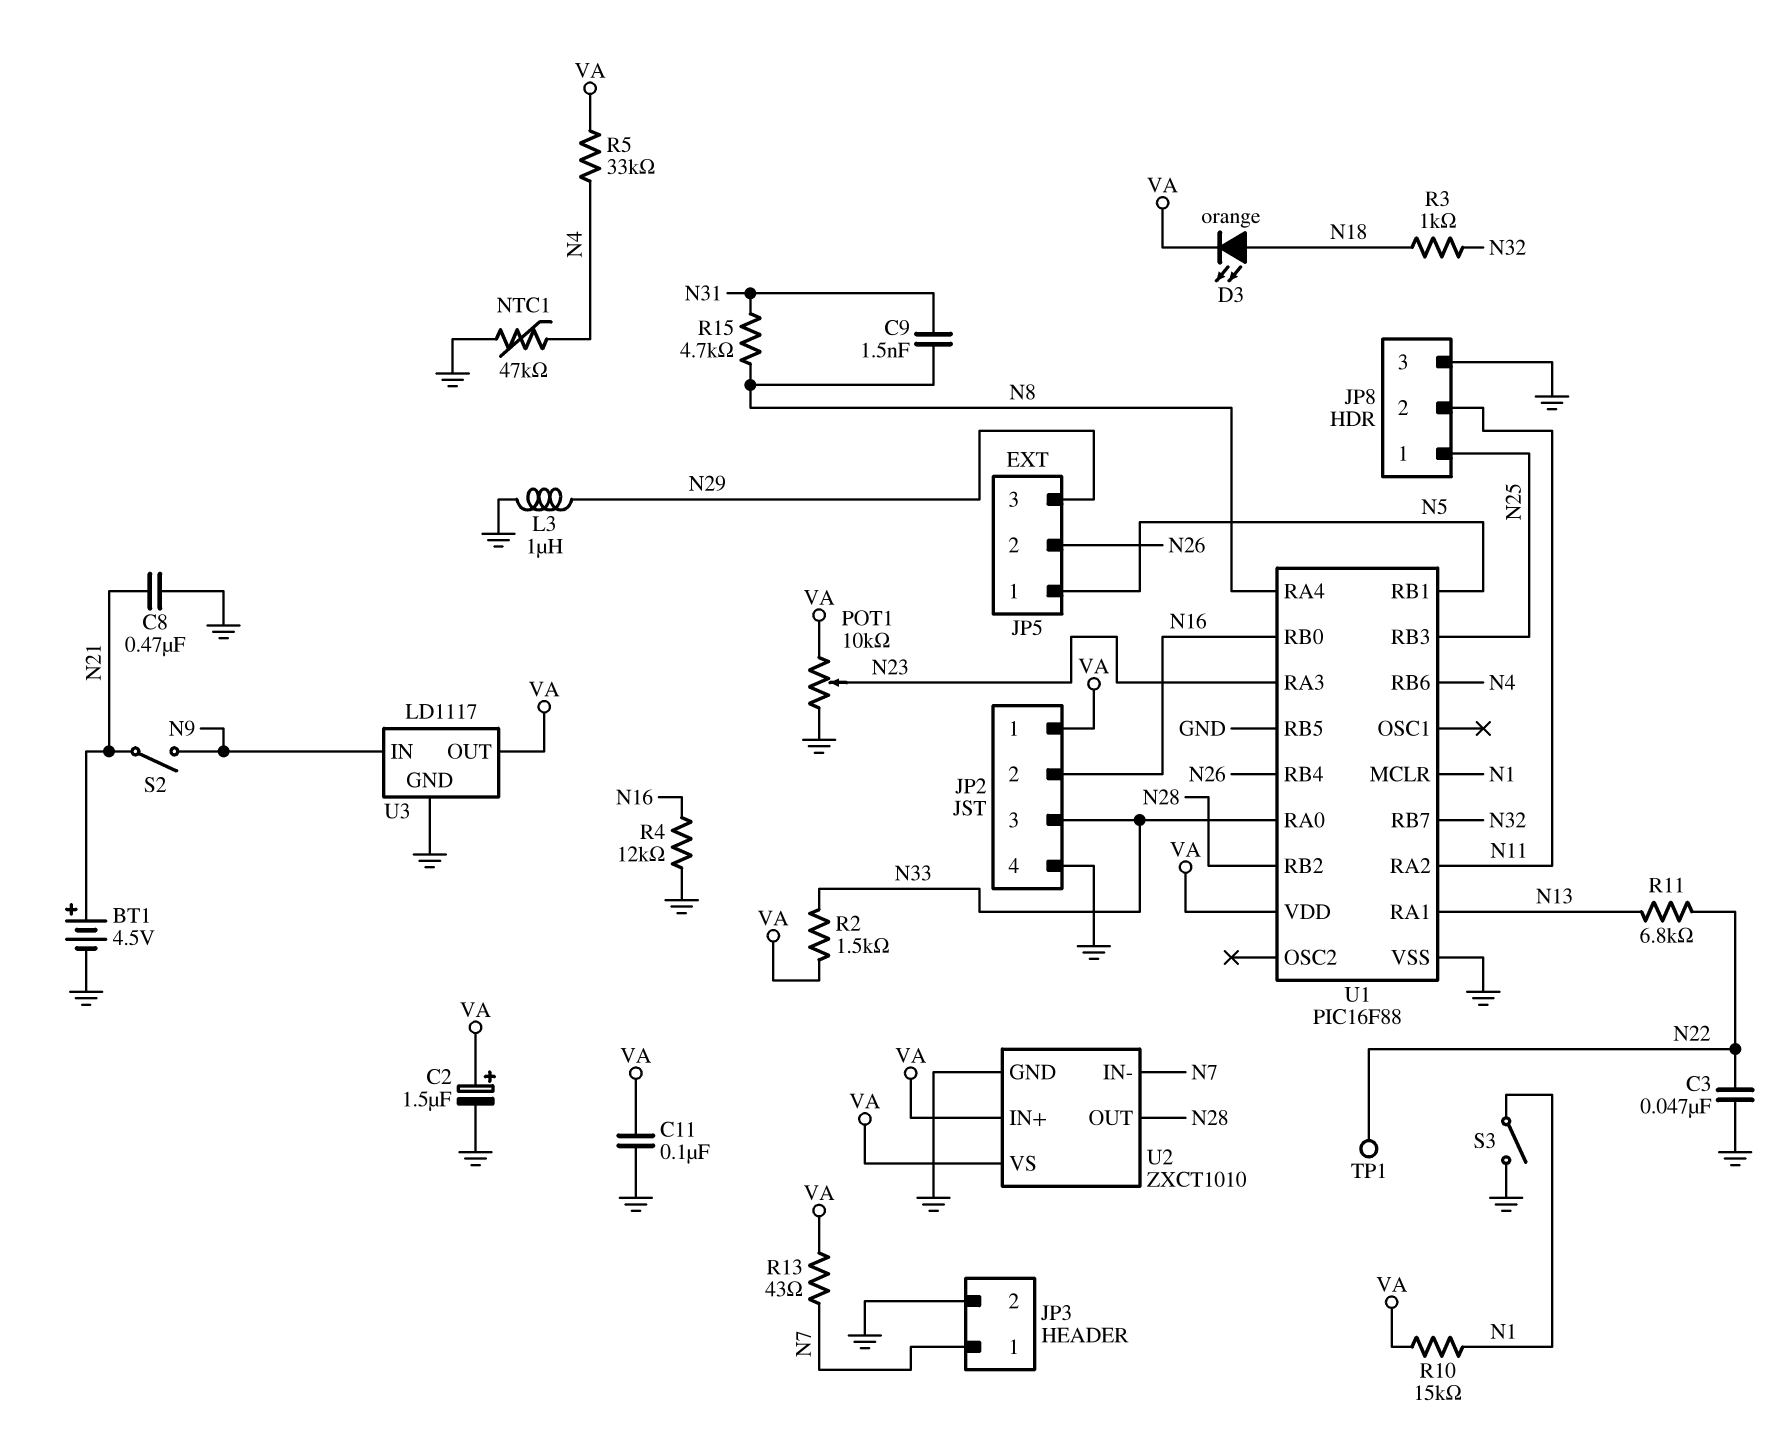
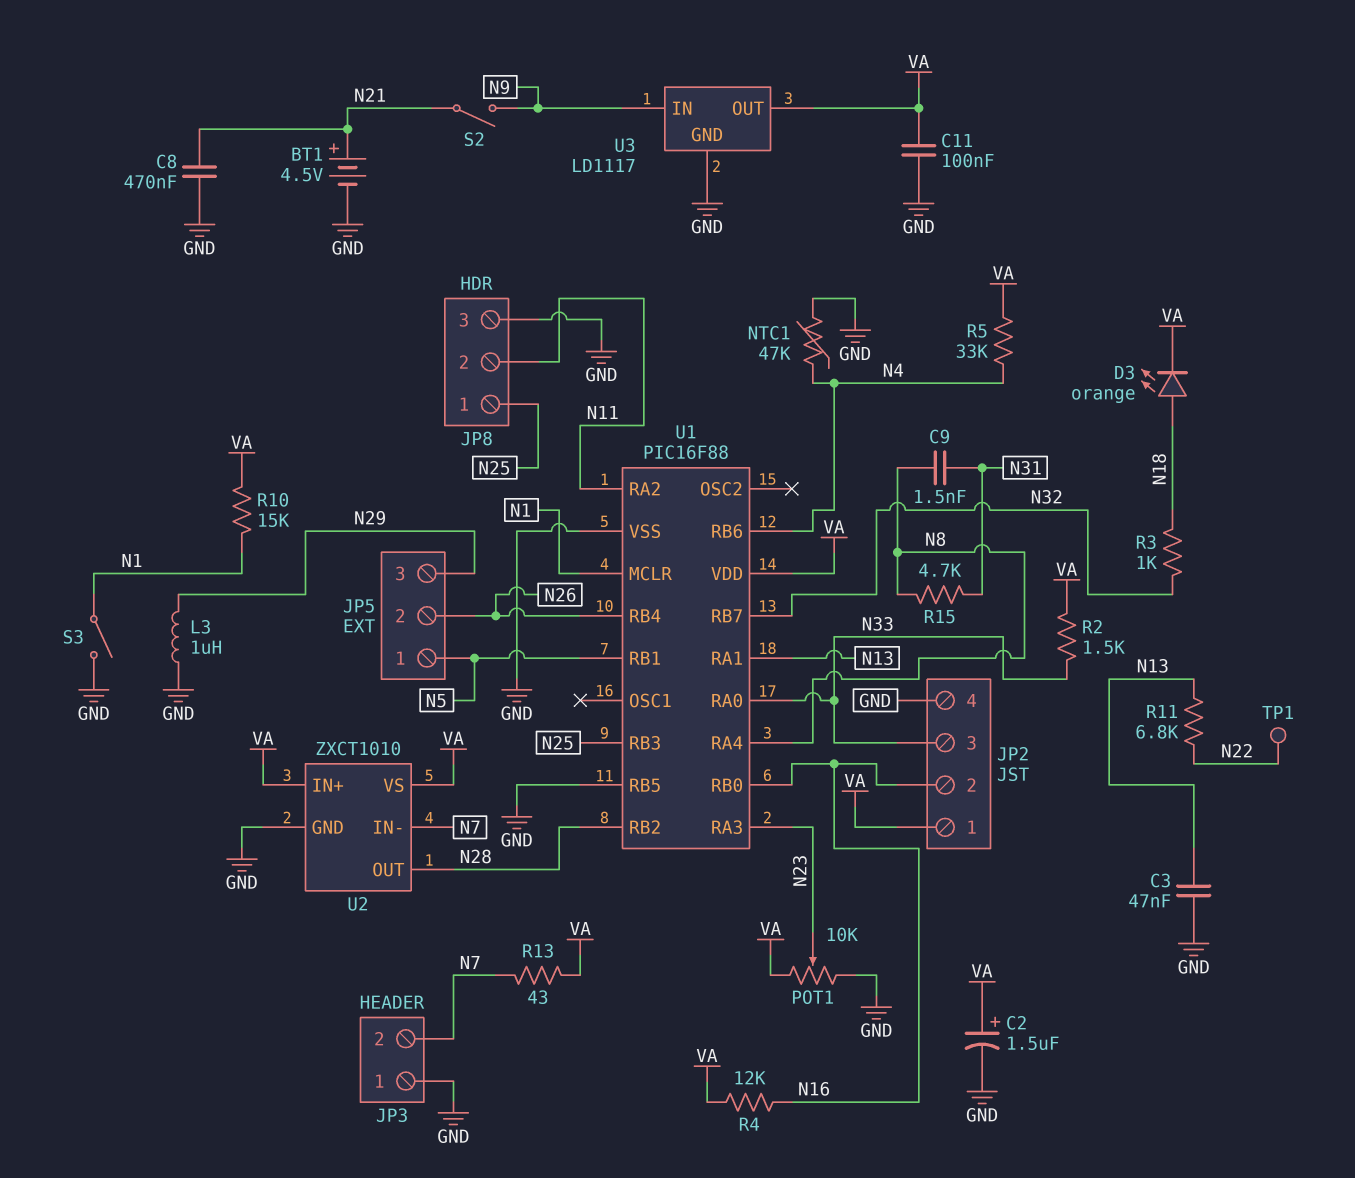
C3: 47nF (GND, N22) -> 47nF (GND, N13)
JP3 pin 1: N7 -> GND
JP3 pin 2: GND -> N7
R4: 12k (GND, N16) -> 12k (N16, VA)

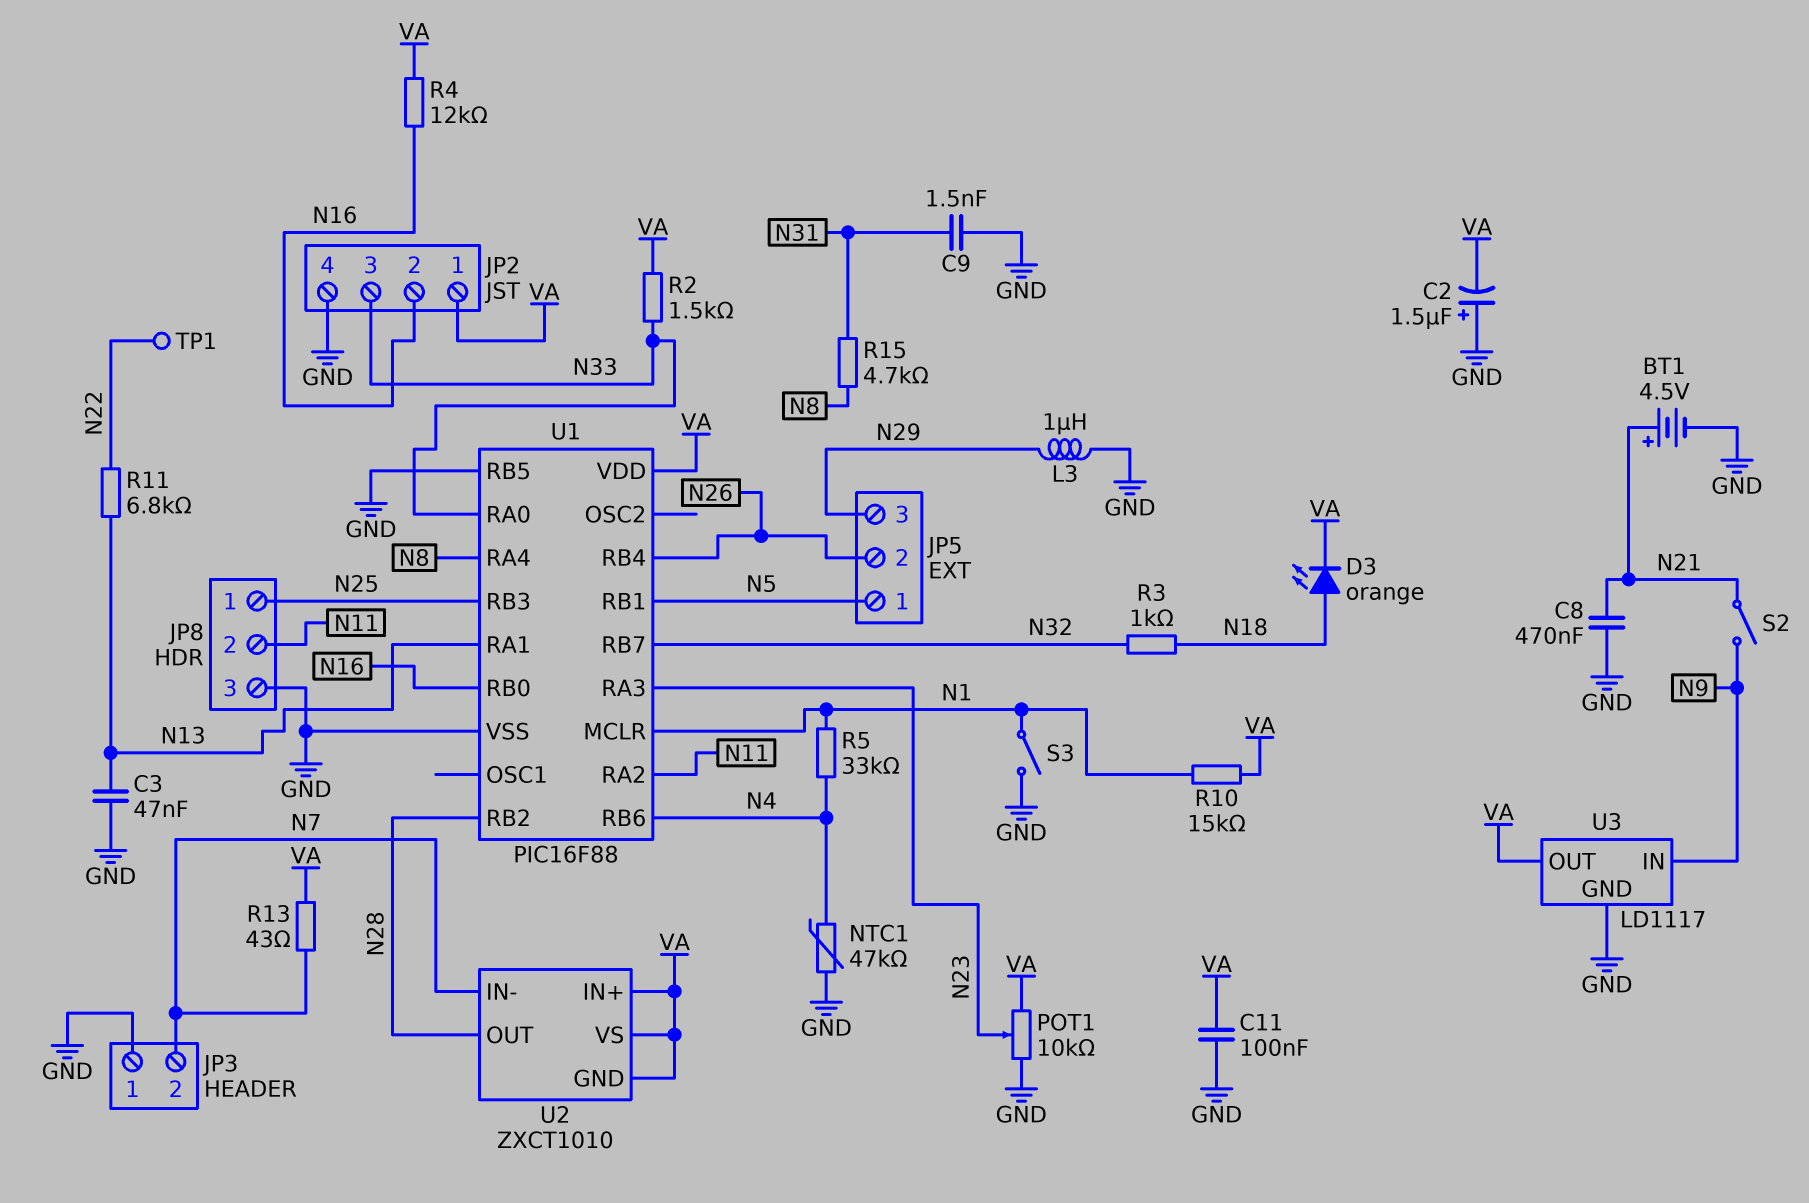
C2: 1.5uF (plus VA, minus GND) -> 1.5uF (plus GND, minus VA)
C9: 1.5nF (N8, N31) -> 1.5nF (GND, N31)
R5: 33k (N4, VA) -> 33k (N1, N4)
U2 pin GND: GND -> VA

